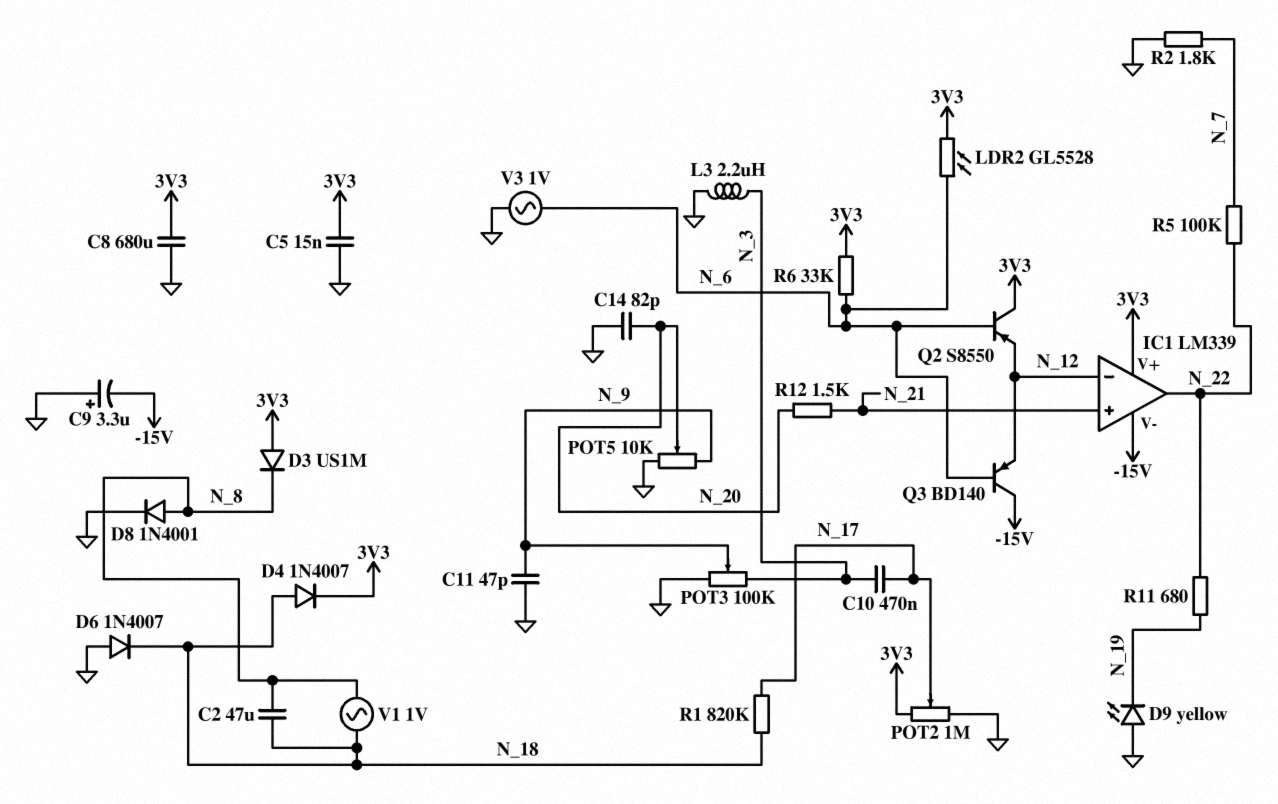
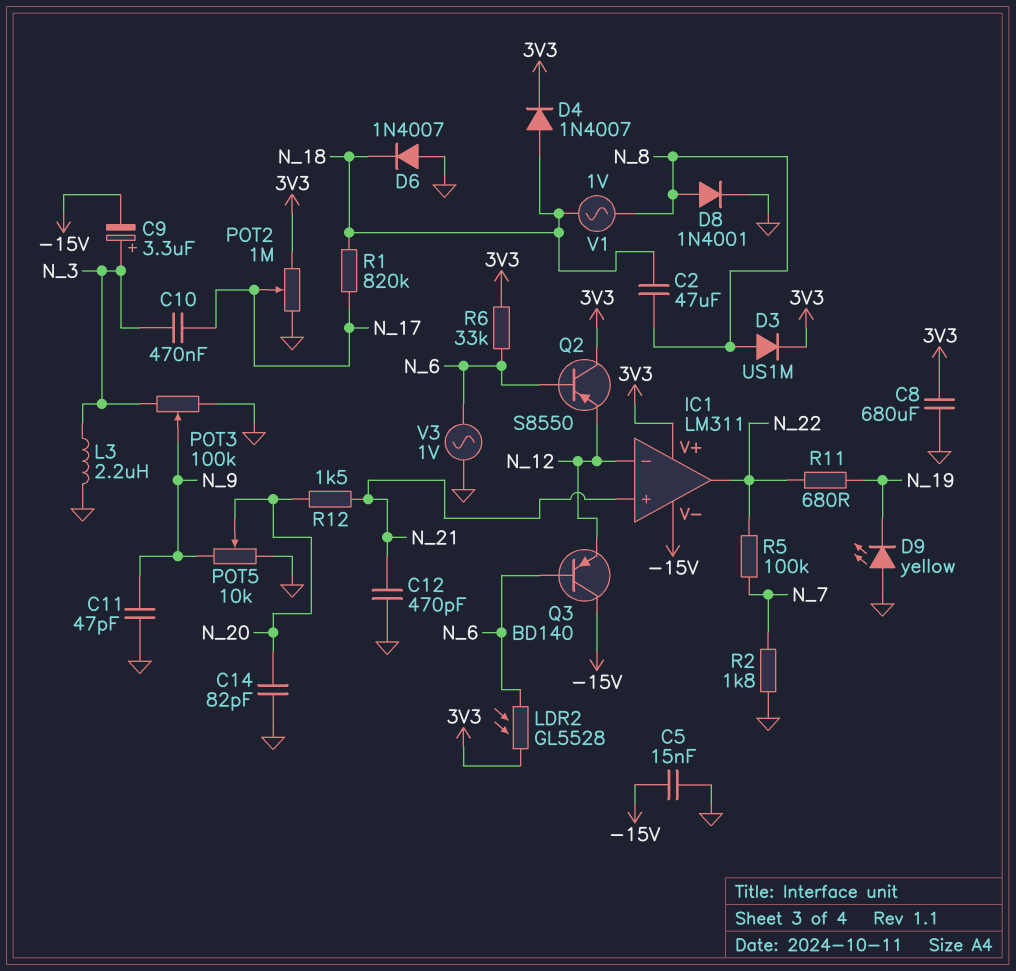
C5: 15nF (3V3, GND) -> 15nF (-15V, GND)
C9: 3.3uF (plus GND, minus -15V) -> 3.3uF (plus N_3, minus -15V)
C12: none -> 470pF (GND, N_21)
D3: diode US1M (A 3V3, K N_8) -> diode US1M (A N_8, K 3V3)
IC1: LM339 -> LM311

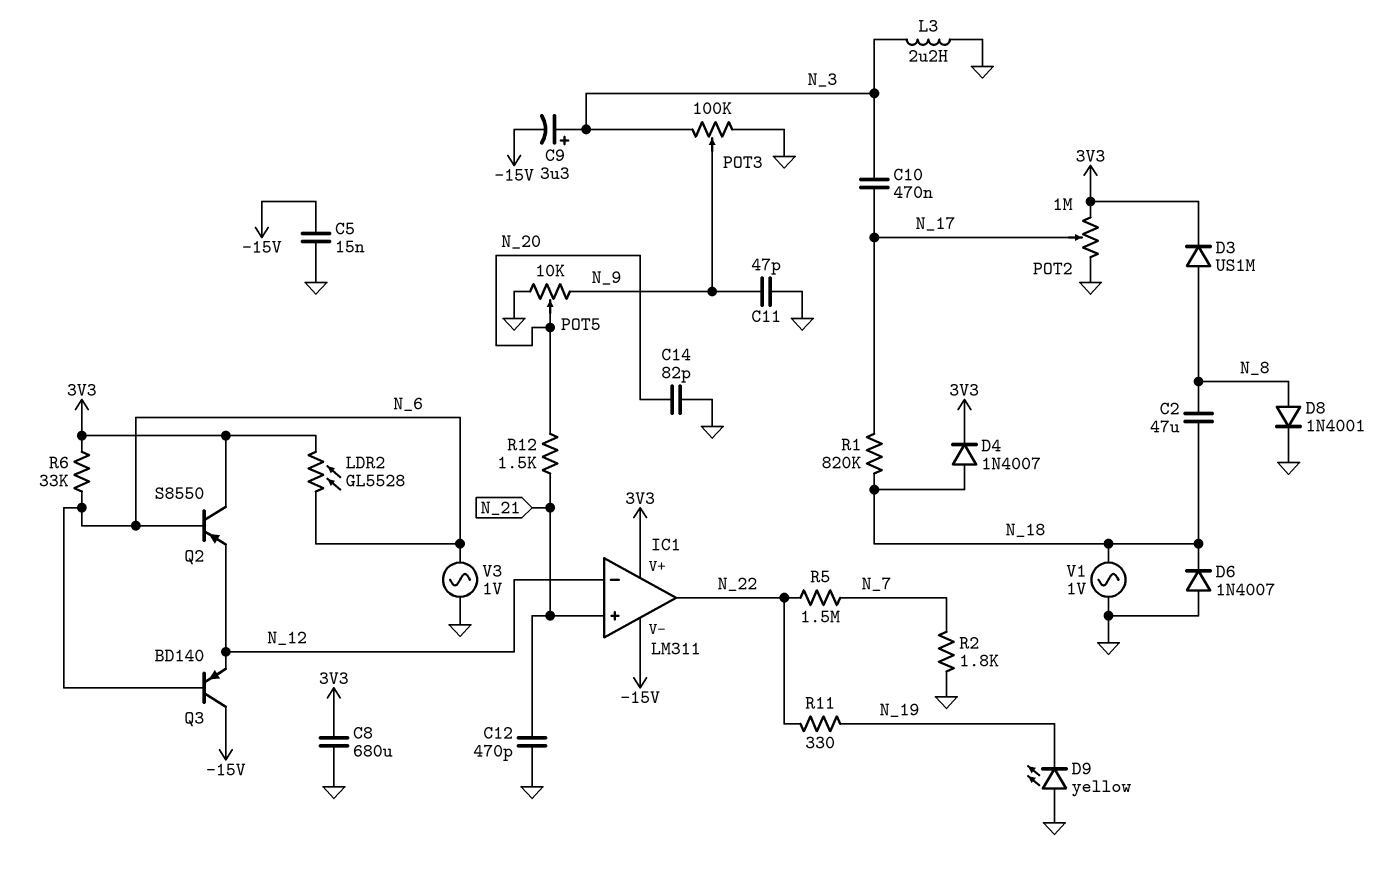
R5: 100k (N_7, N_22) -> 1.5M (N_7, N_22)
R11: 680 (N_19, N_22) -> 330 (N_19, N_22)
V1: AC 1V (N_8, N_18) -> AC 1V (GND, N_18)

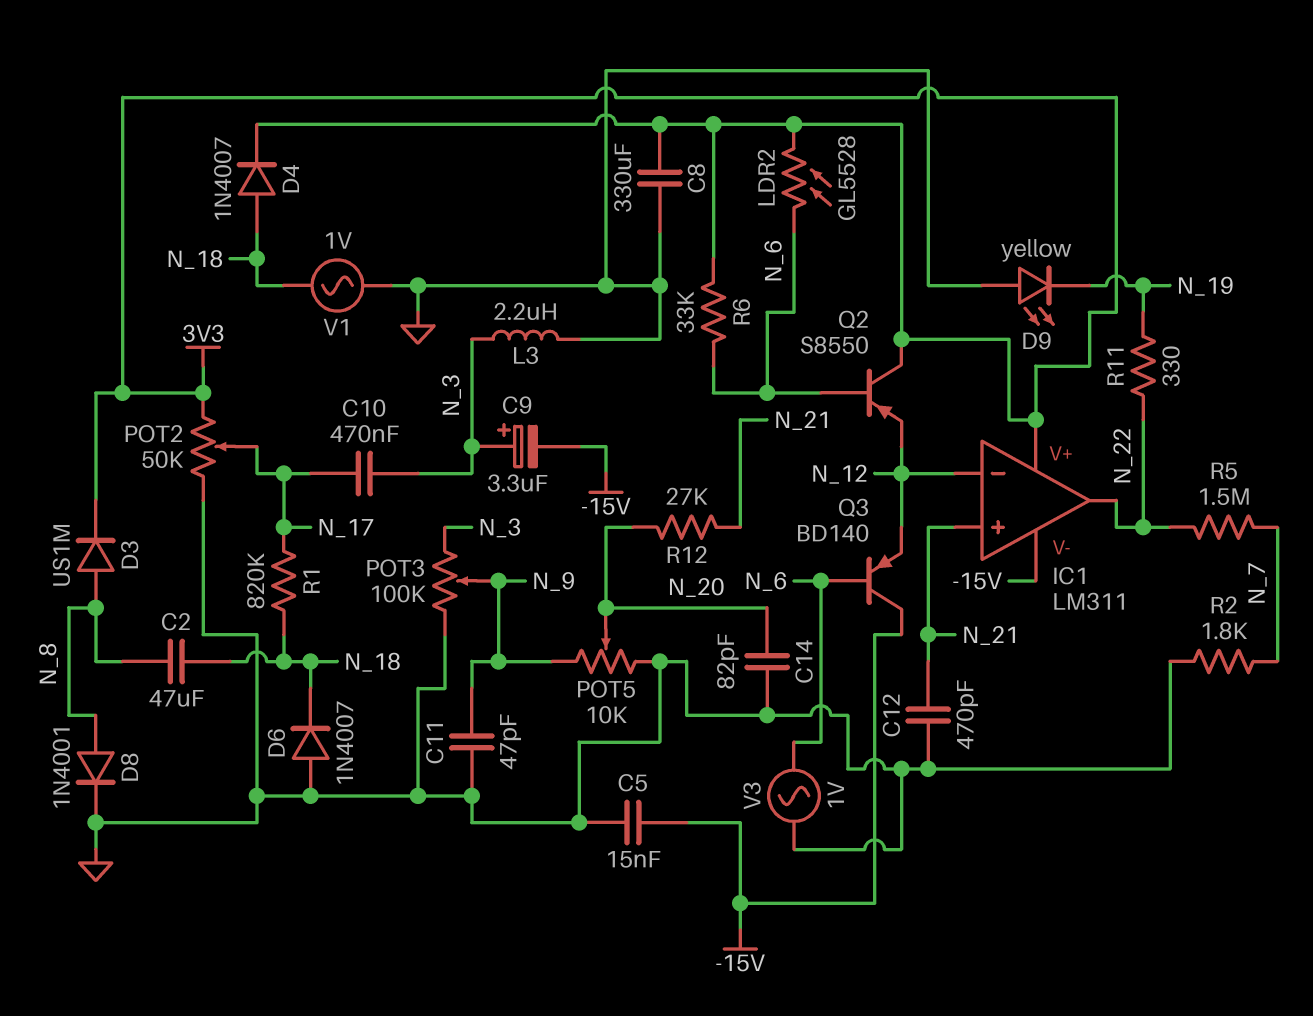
C8: 680uF (3V3, GND) -> 330uF (3V3, GND)
POT2: 1M (3V3, GND, wiper N_17) -> 50k (3V3, GND, wiper N_17)
R12: 1.5k (N_20, N_21) -> 27k (N_20, N_21)

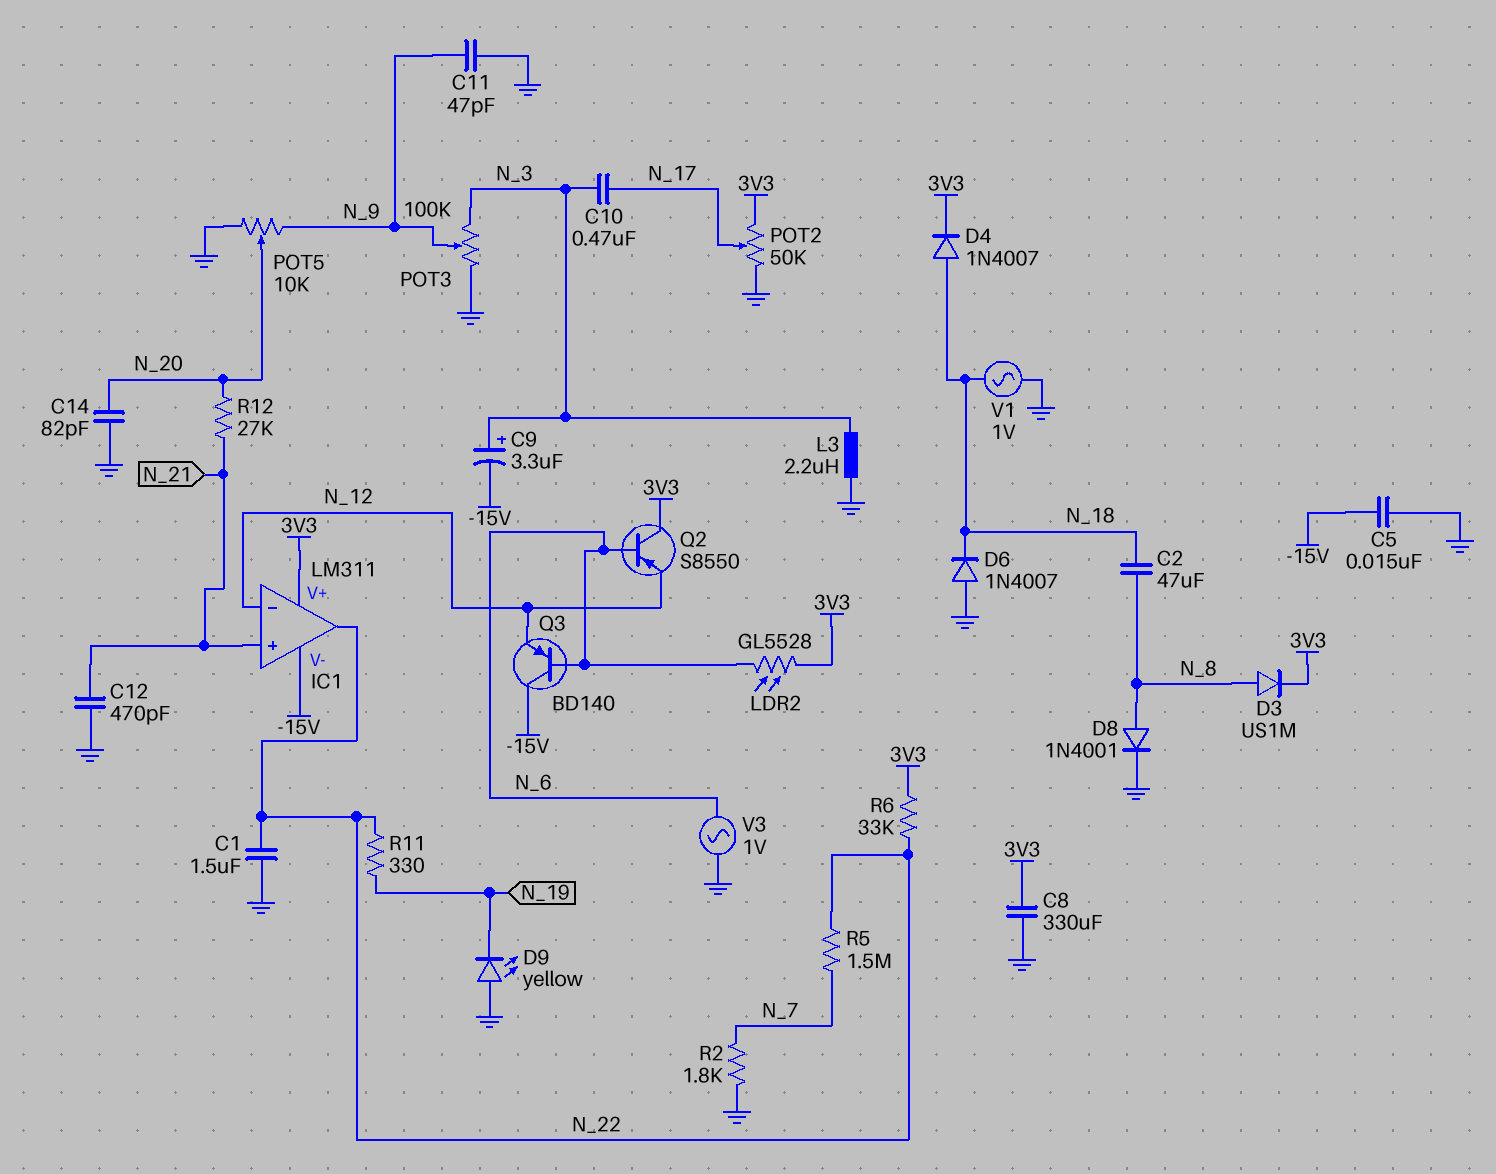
C1: none -> 1.5uF (GND, N_22)
R1: 820k (N_17, N_18) -> none
R6: 33k (3V3, N_6) -> 33k (3V3, N_22)

